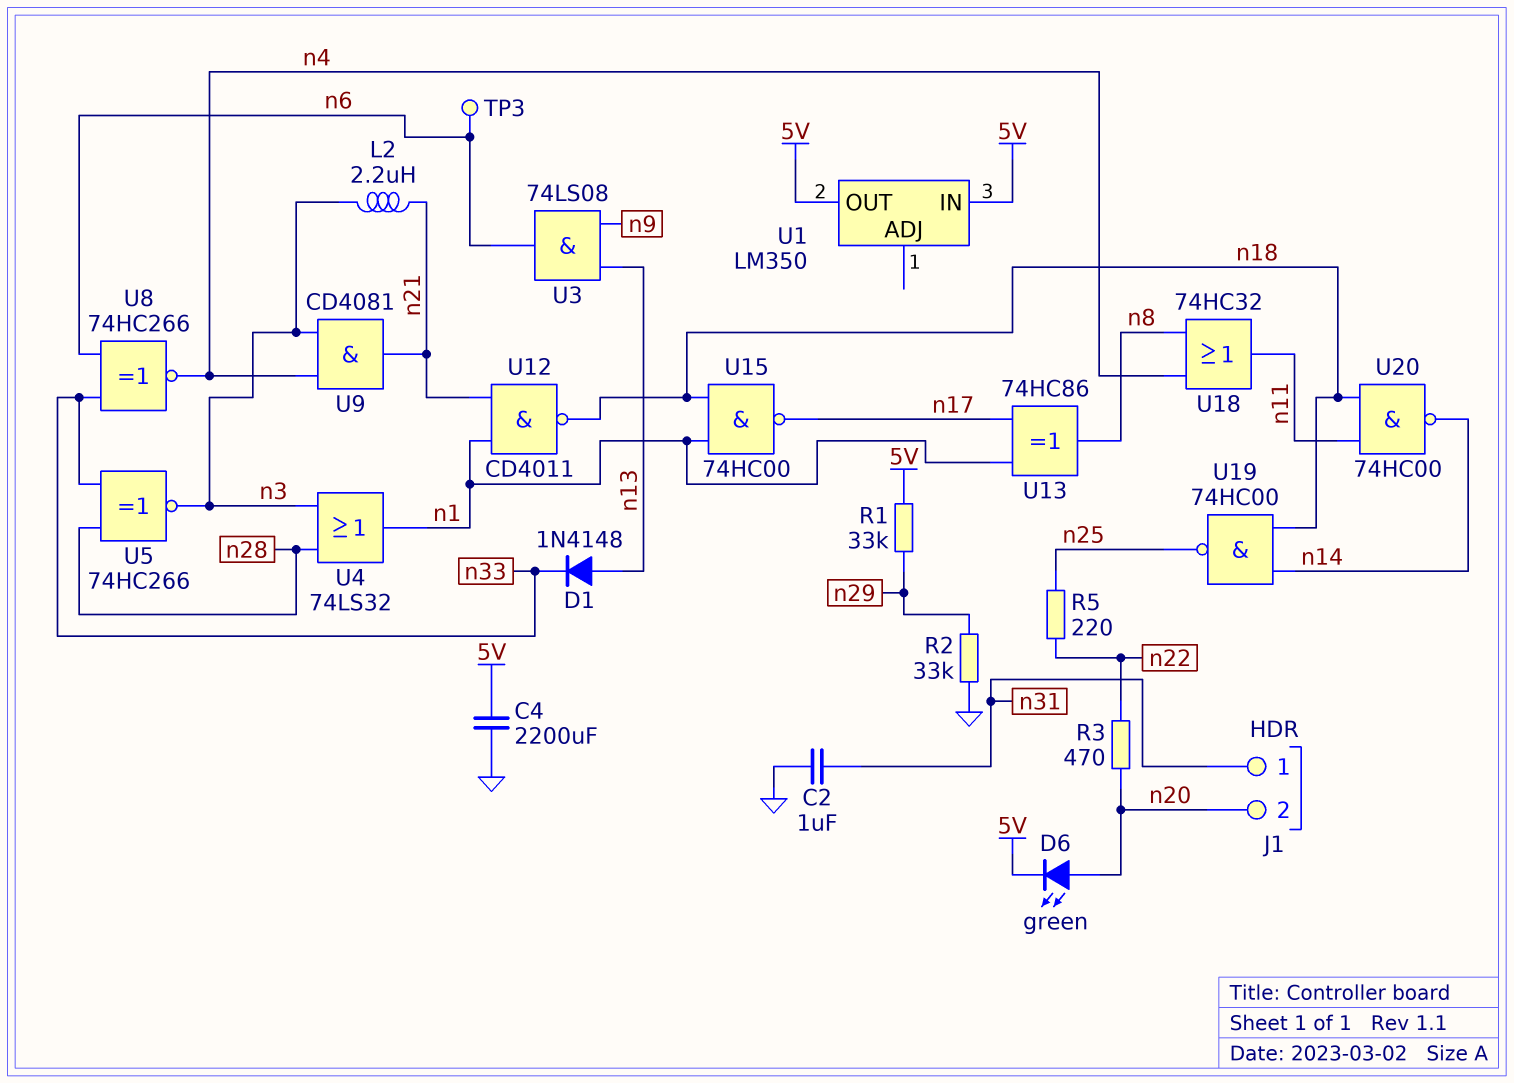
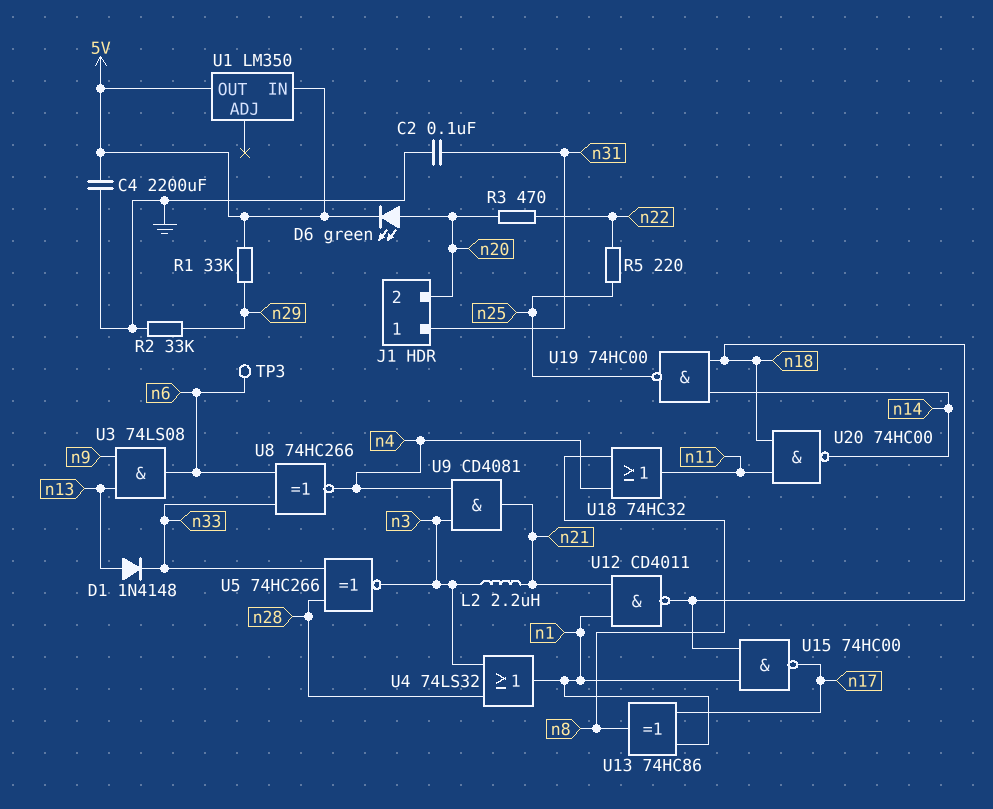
C2: 1uF (GND, n31) -> 100nF (GND, n31)

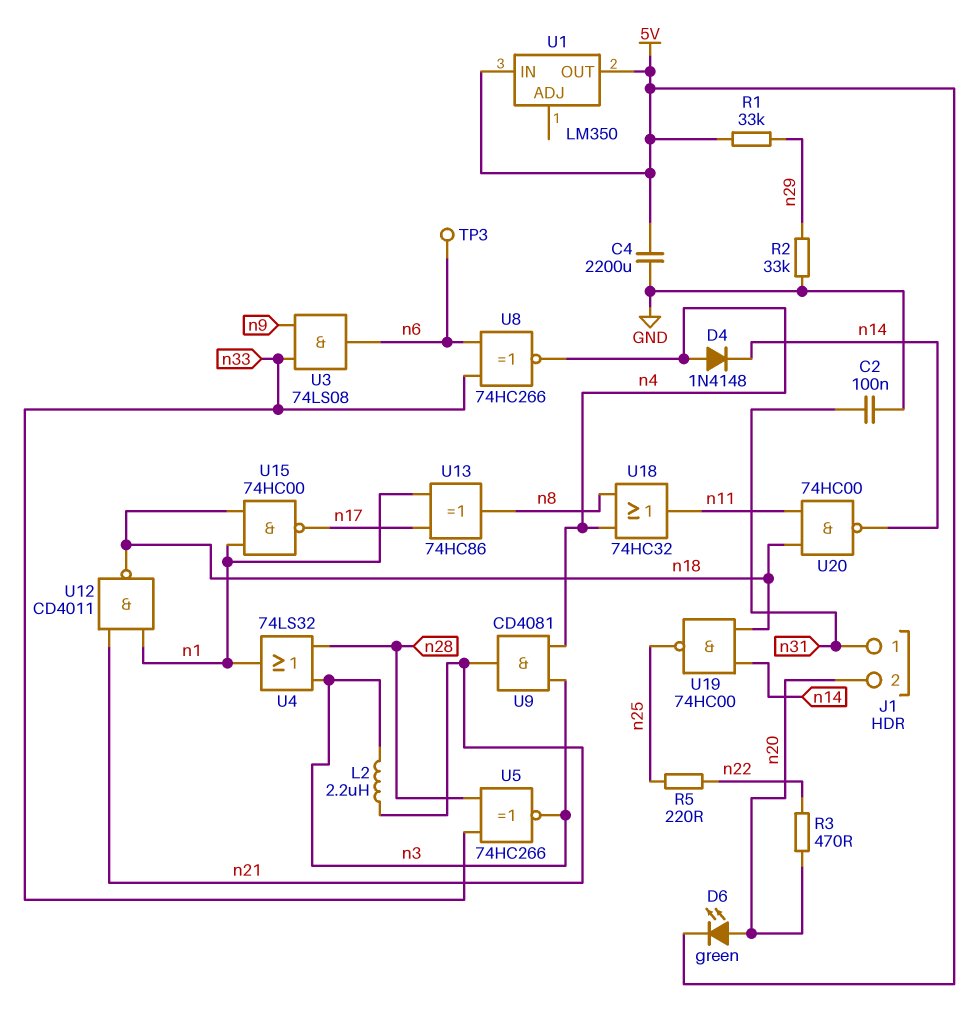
D1: diode 1N4148 (A n13, K n33) -> none
D4: none -> diode 1N4148 (A n4, K n14)
U3: AND 74LS08 (in n9, in n13, out n6) -> AND 74LS08 (in n9, in n33, out n6)

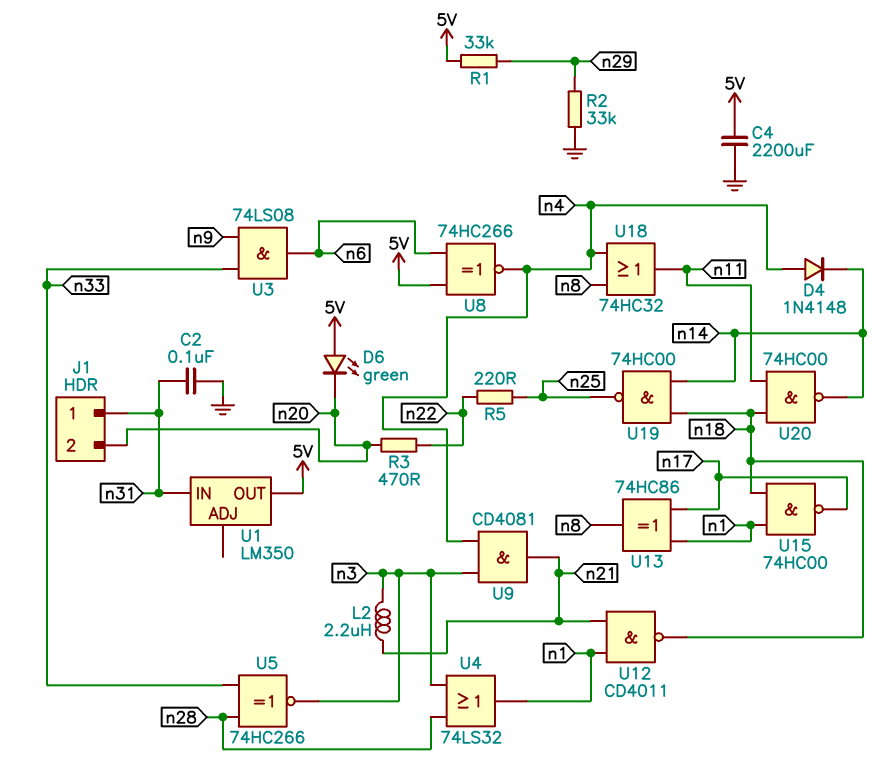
D6: LED green (A n20, K 5V) -> LED green (A 5V, K n20)
TP3: test point (n6) -> none
U1 pin IN: 5V -> n31
U8: XNOR 74HC266 (in n6, in n33, out n4) -> XNOR 74HC266 (in 5V, in n6, out n4)

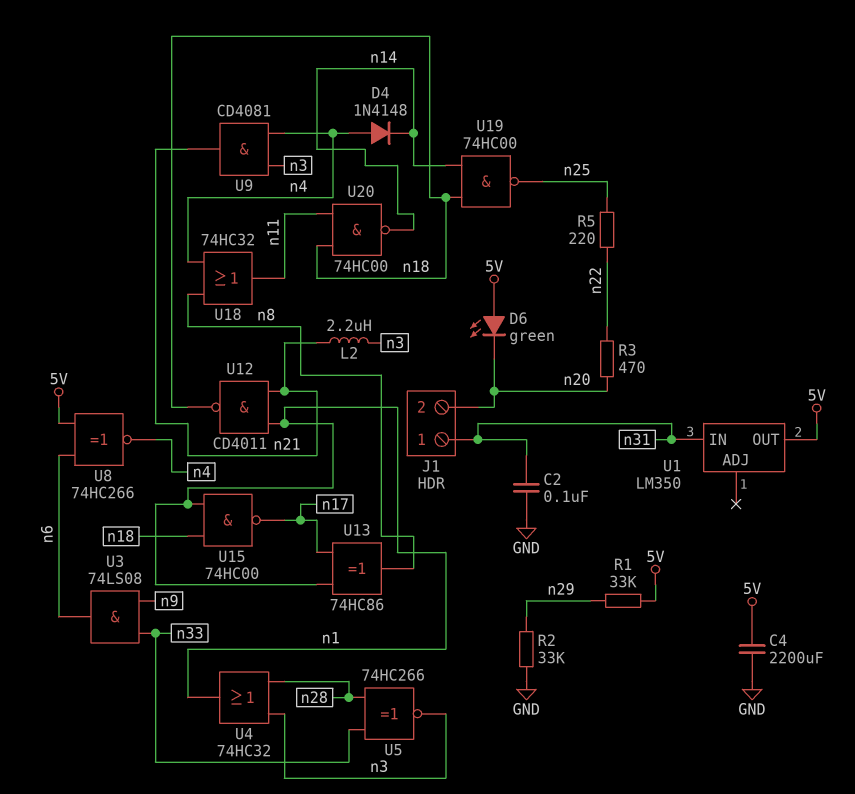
U4: OR 74LS32 (in n3, in n28, out n1) -> OR 74HC32 (in n3, in n28, out n1)

